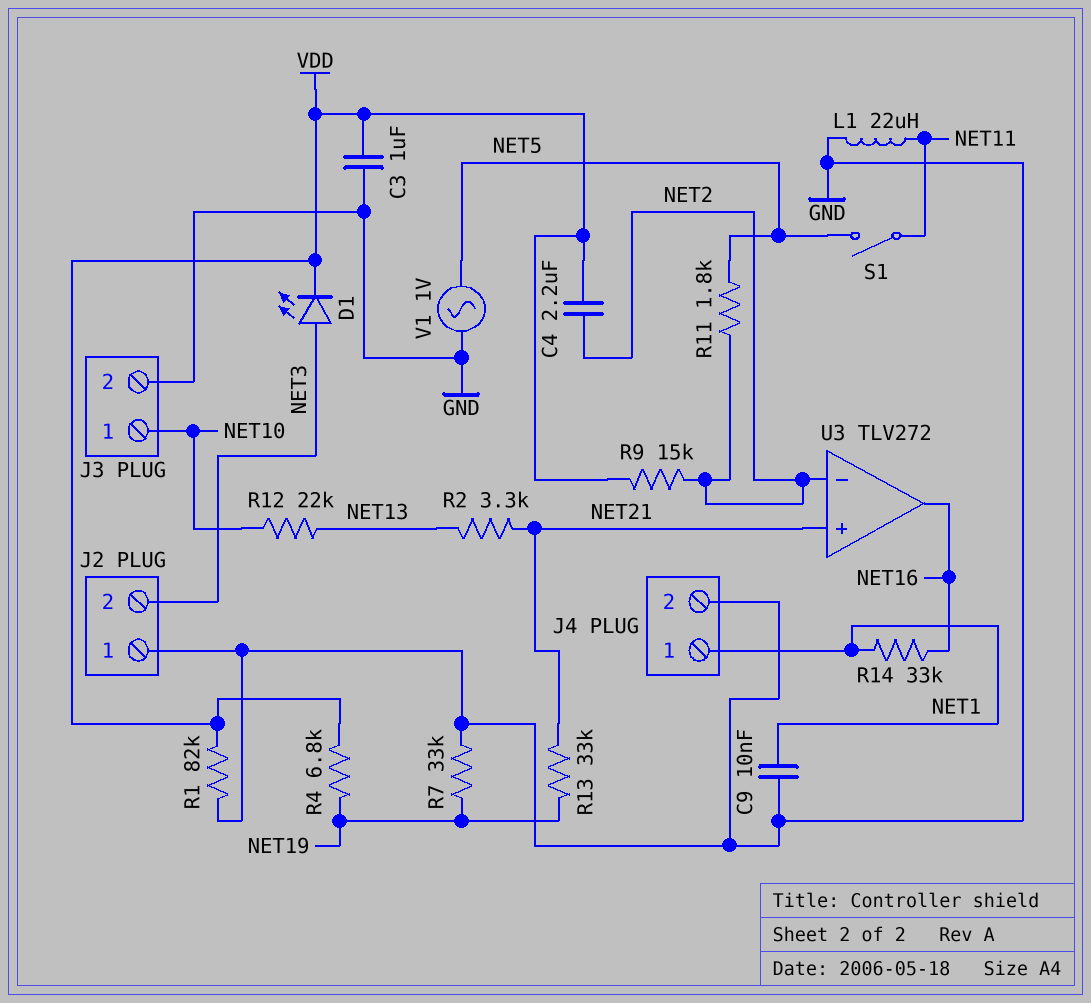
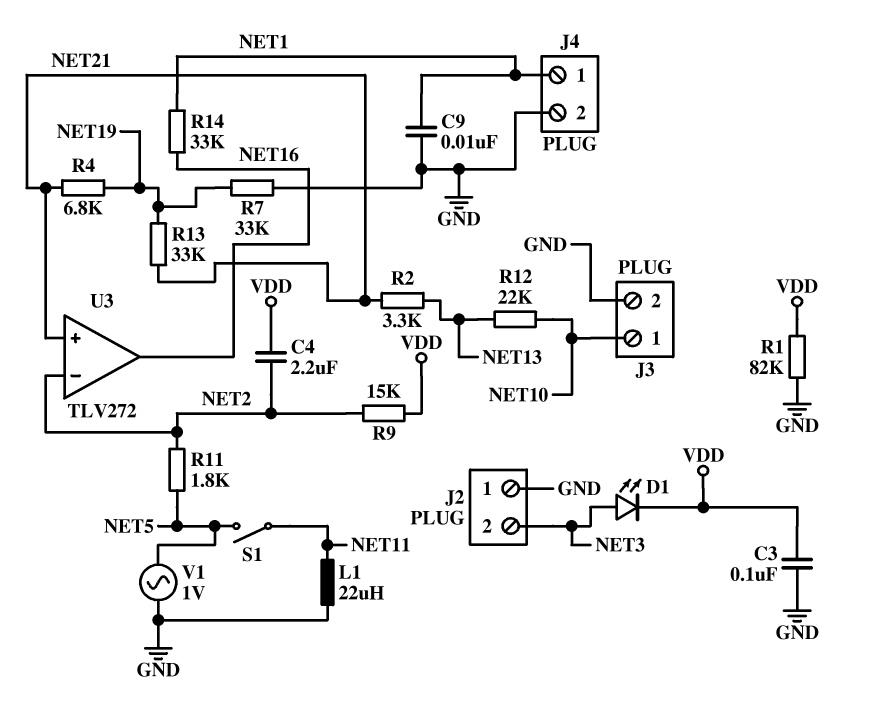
C3: 1uF (GND, VDD) -> 100nF (GND, VDD)
R4: 6.8k (NET19, VDD) -> 6.8k (NET19, NET21)

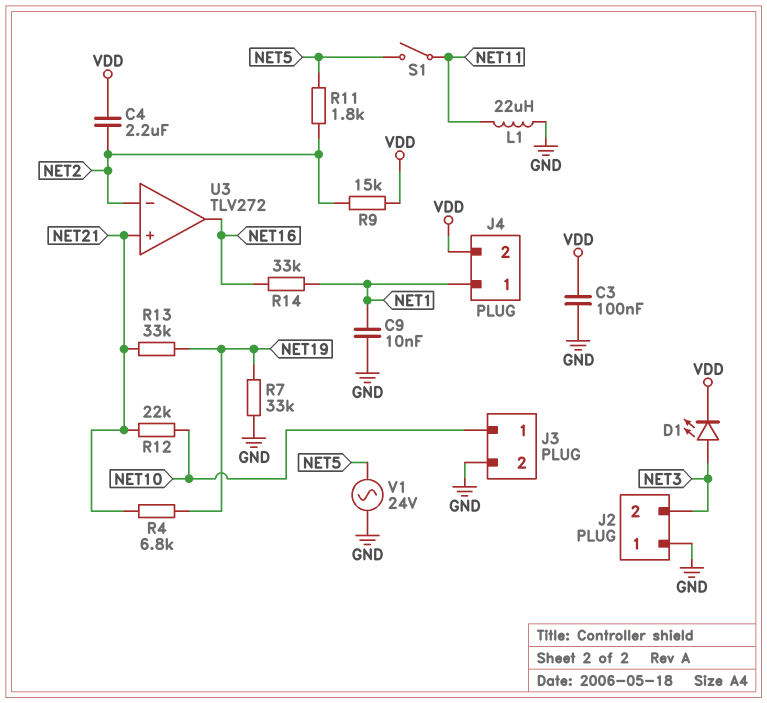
J4 pin 2: GND -> VDD
R1: 82k (GND, VDD) -> none
R2: 3.3k (NET13, NET21) -> none
R12: 22k (NET10, NET13) -> 22k (NET10, NET21)
V1: AC 1V (GND, NET5) -> AC 24V (GND, NET5)

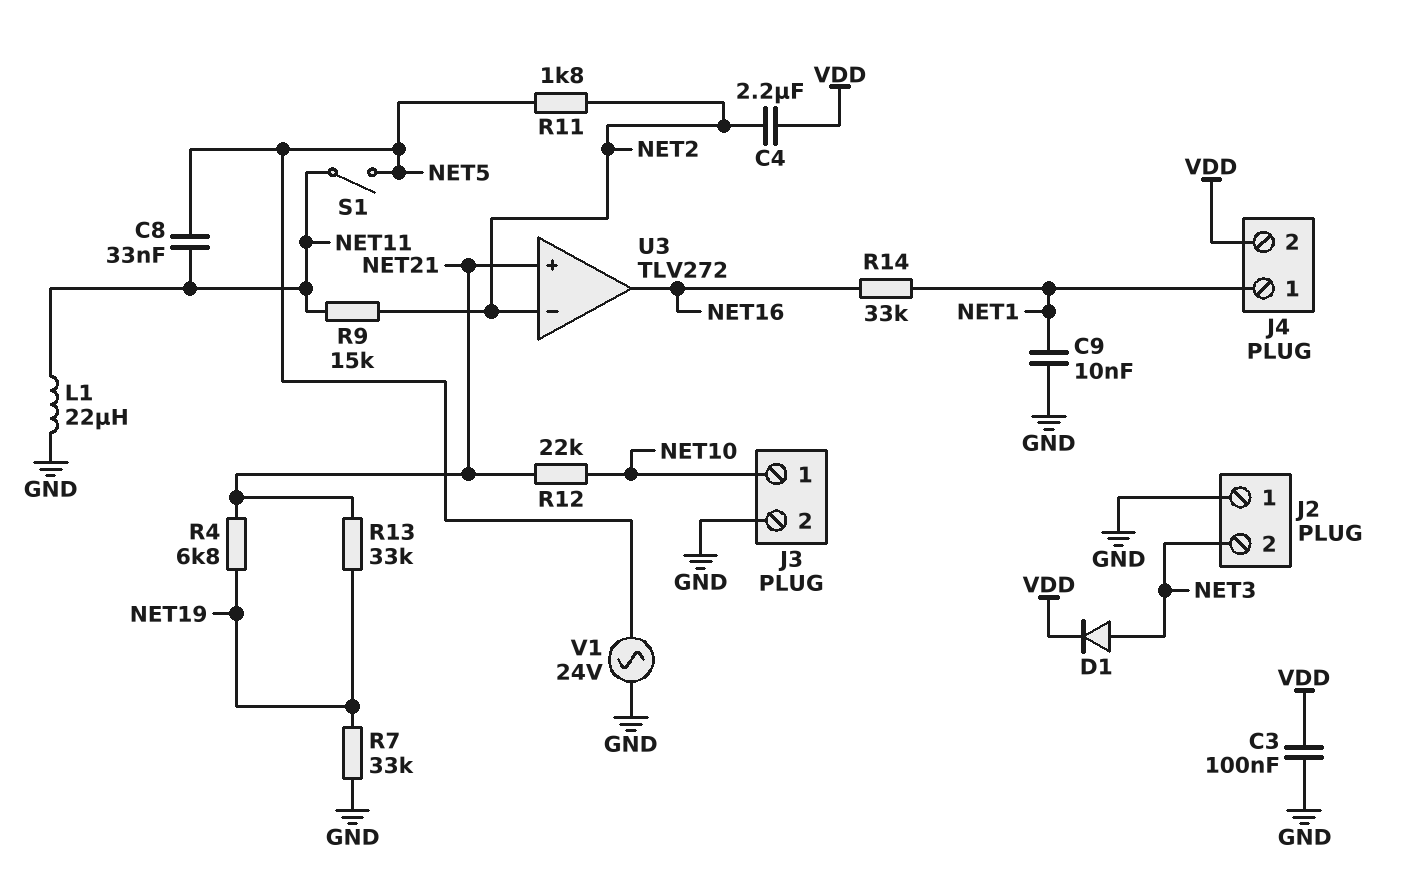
C8: none -> 33nF (NET5, NET11)
D1: LED (A NET3, K VDD) -> diode (A NET3, K VDD)
R9: 15k (NET2, VDD) -> 15k (NET2, NET11)

